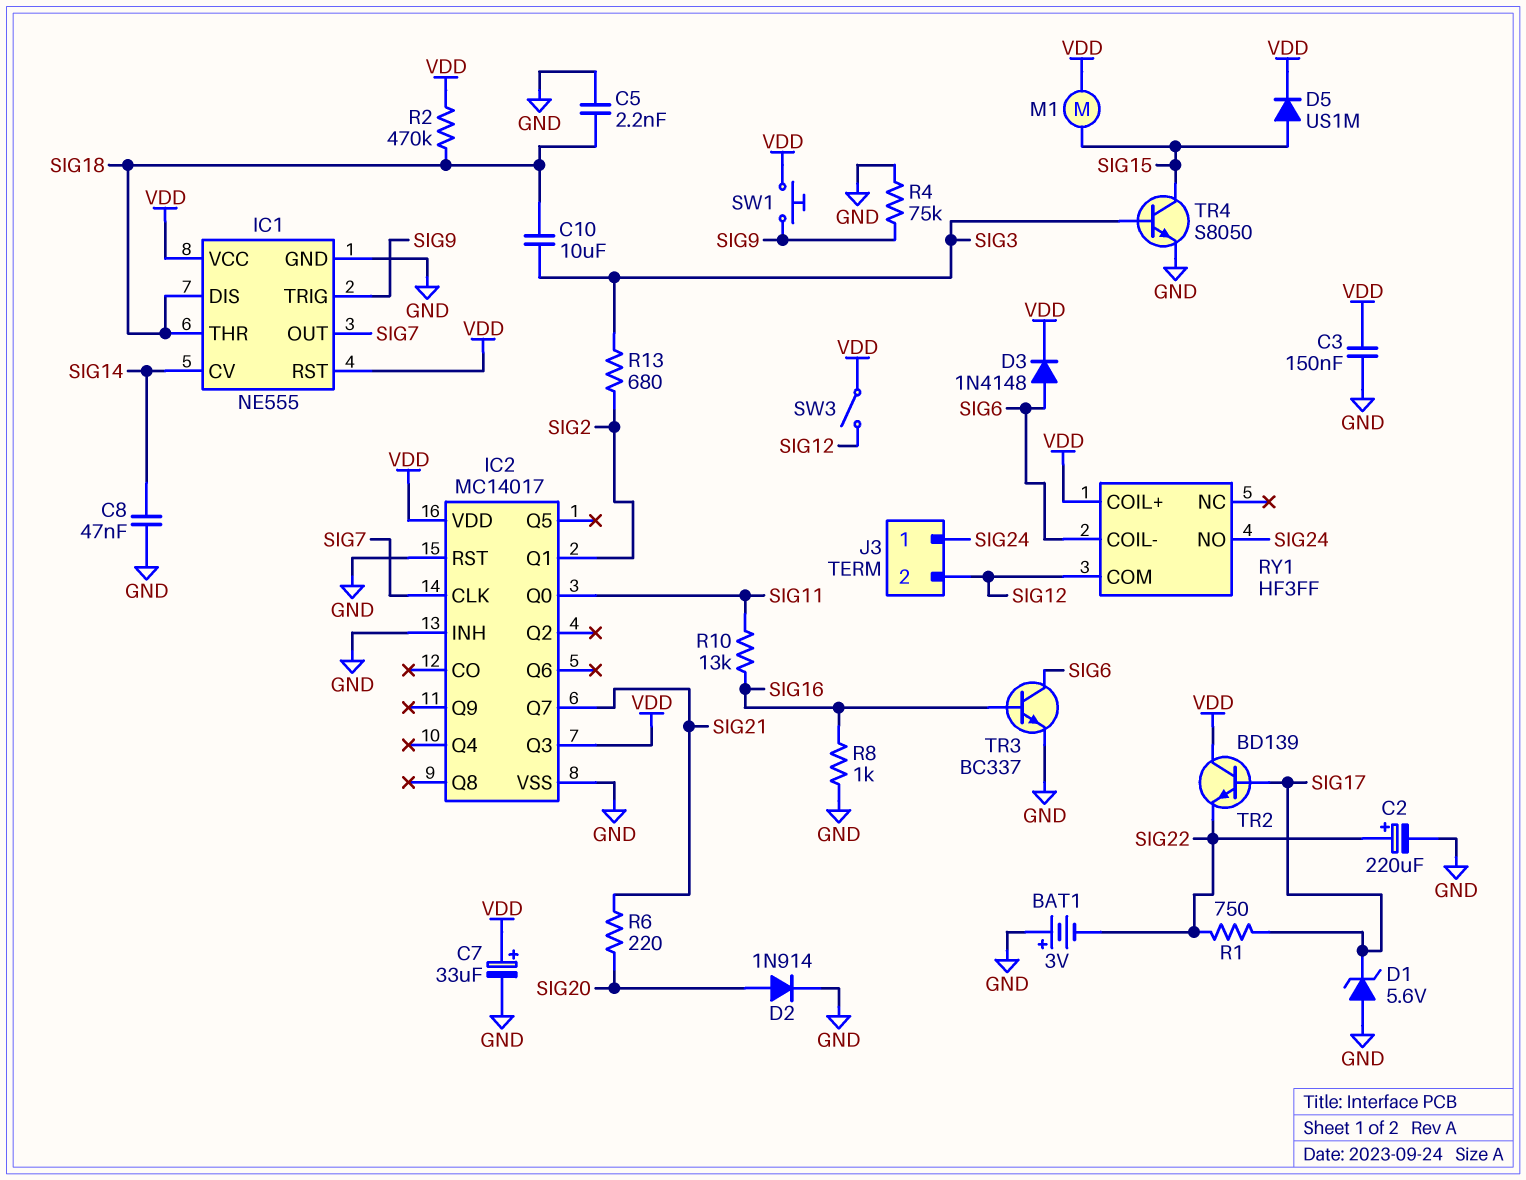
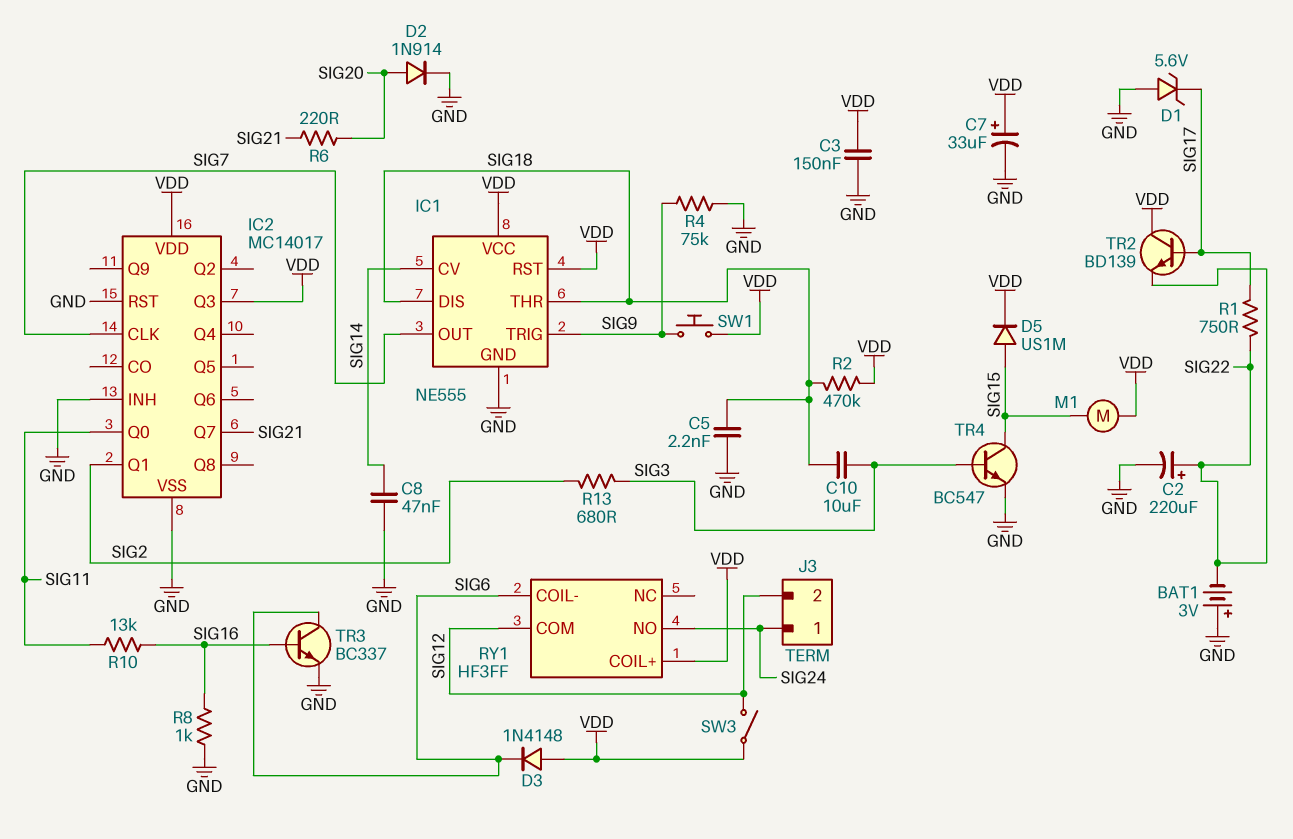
D3: diode 1N4148 (A SIG6, K VDD) -> diode 1N4148 (A VDD, K SIG6)
TR4: NPN S8050 (B SIG3, C SIG15, E GND) -> NPN BC547 (B SIG3, C SIG15, E GND)

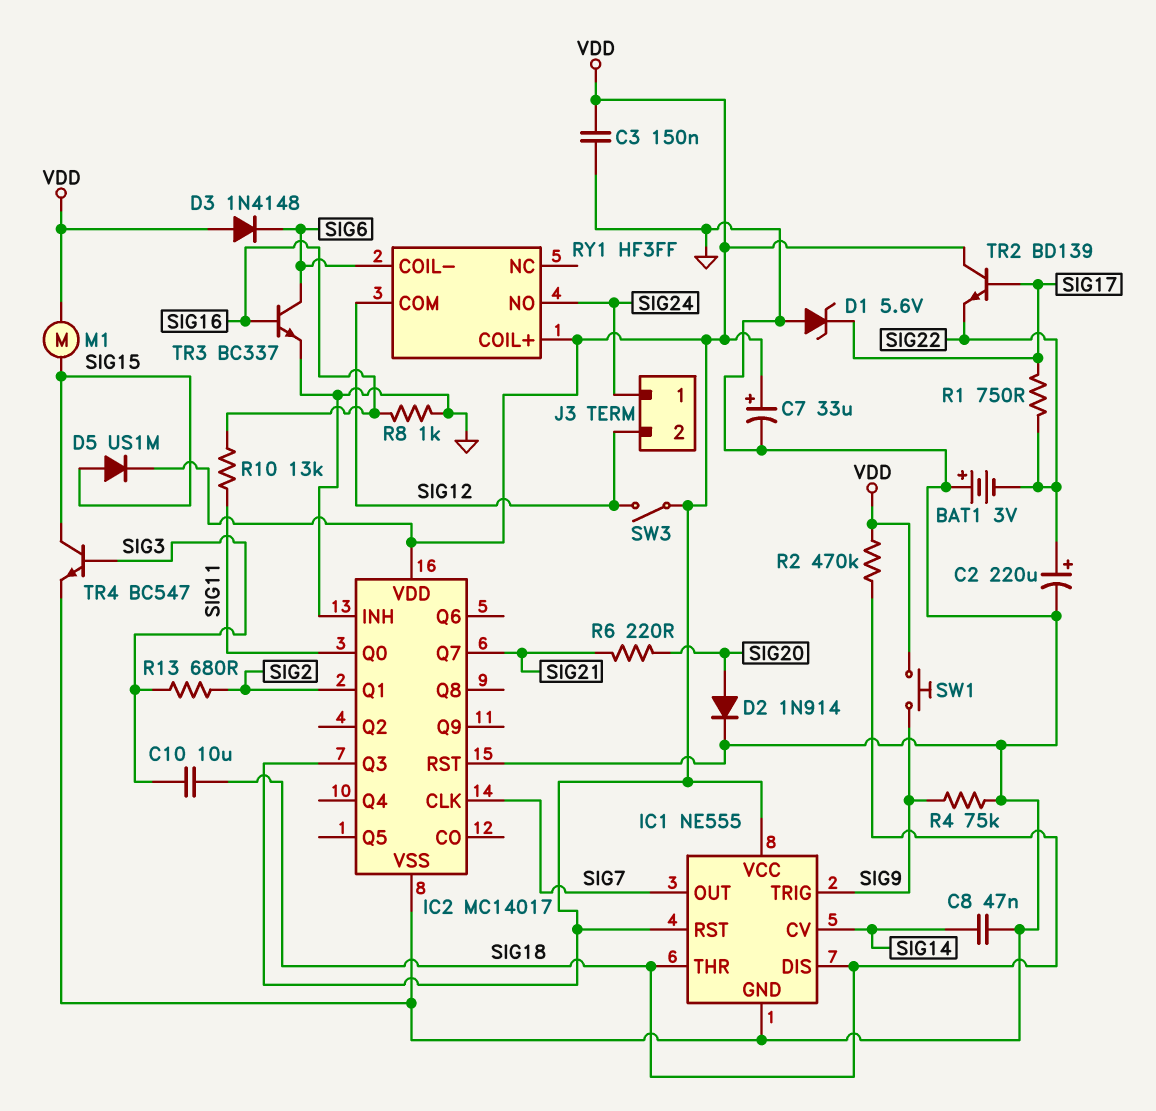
C5: 2.2nF (GND, SIG18) -> none

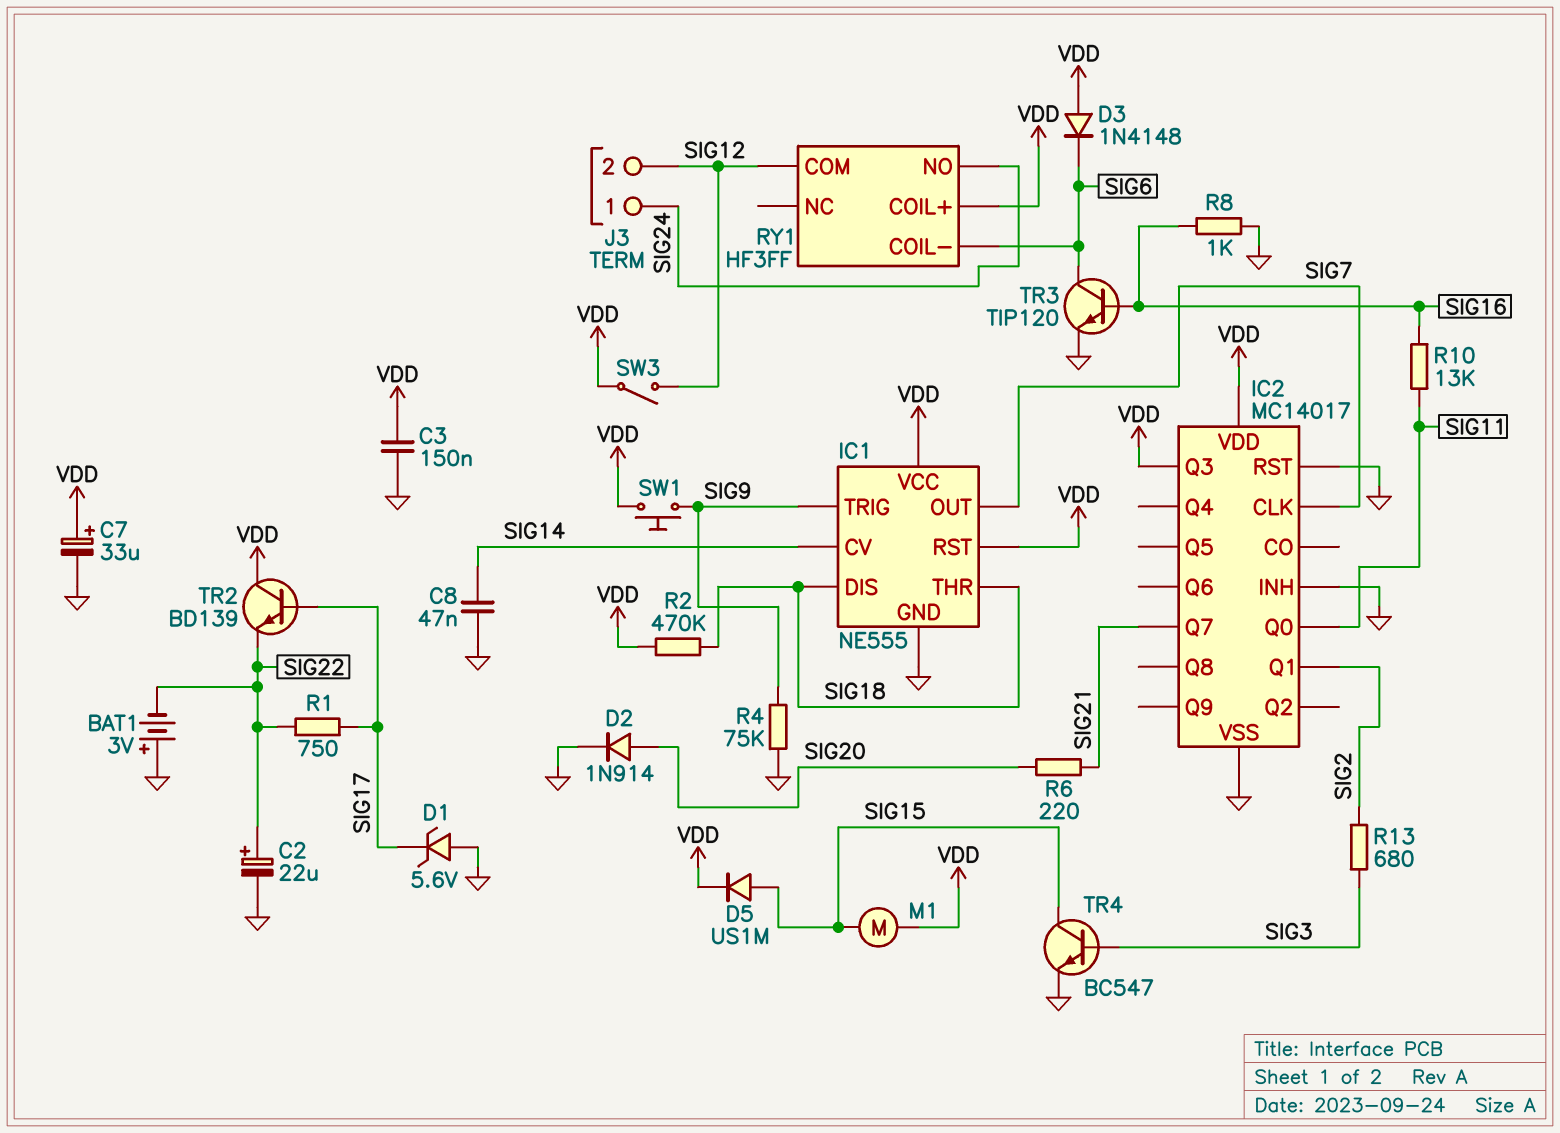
C2: 220uF (plus SIG22, minus GND) -> 22uF (plus SIG22, minus GND)
C10: 10uF (SIG3, SIG18) -> none
TR3: NPN BC337 (B SIG16, C SIG6, E GND) -> NPN TIP120 (B SIG16, C SIG6, E GND)

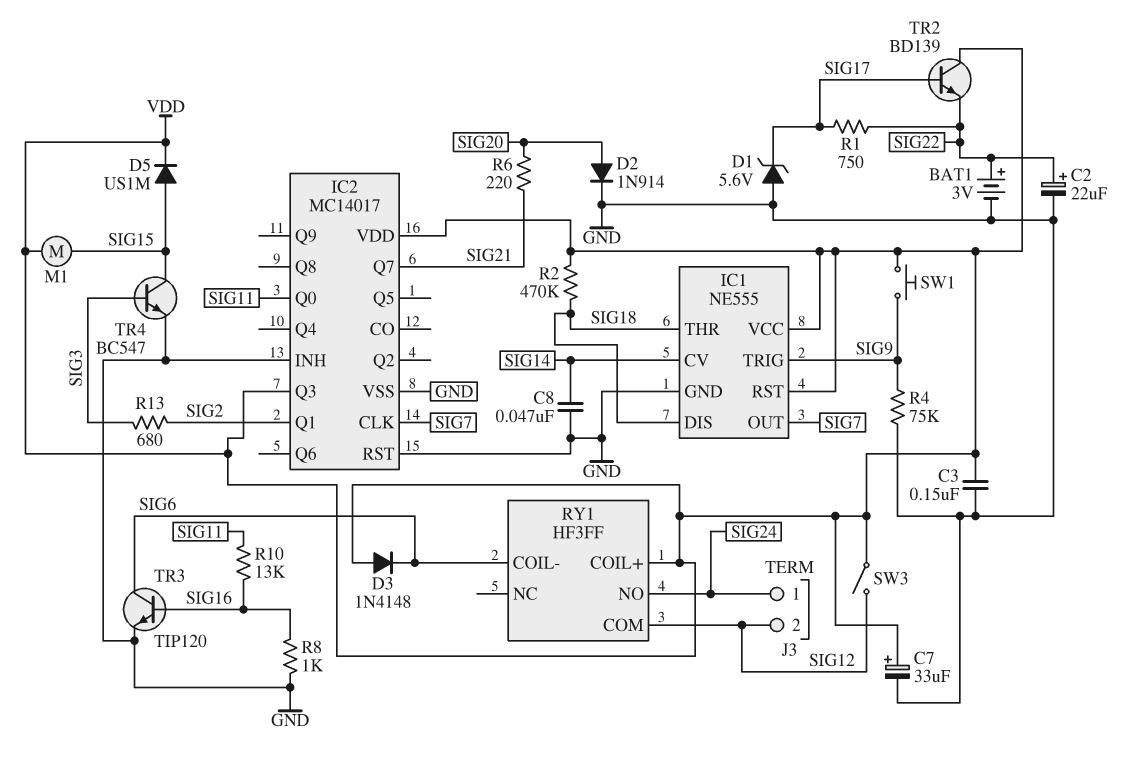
BAT1: 3V (plus GND, minus SIG22) -> 3V (plus SIG22, minus GND)

